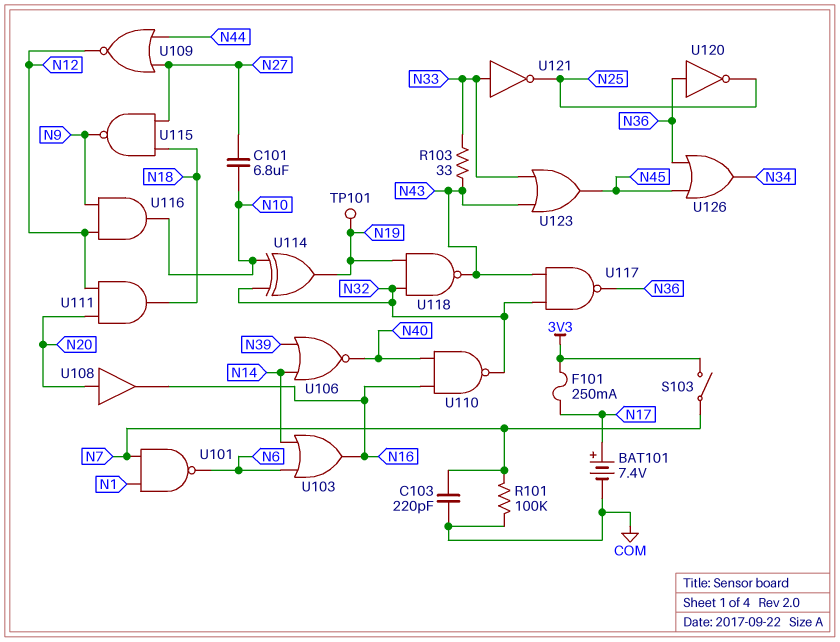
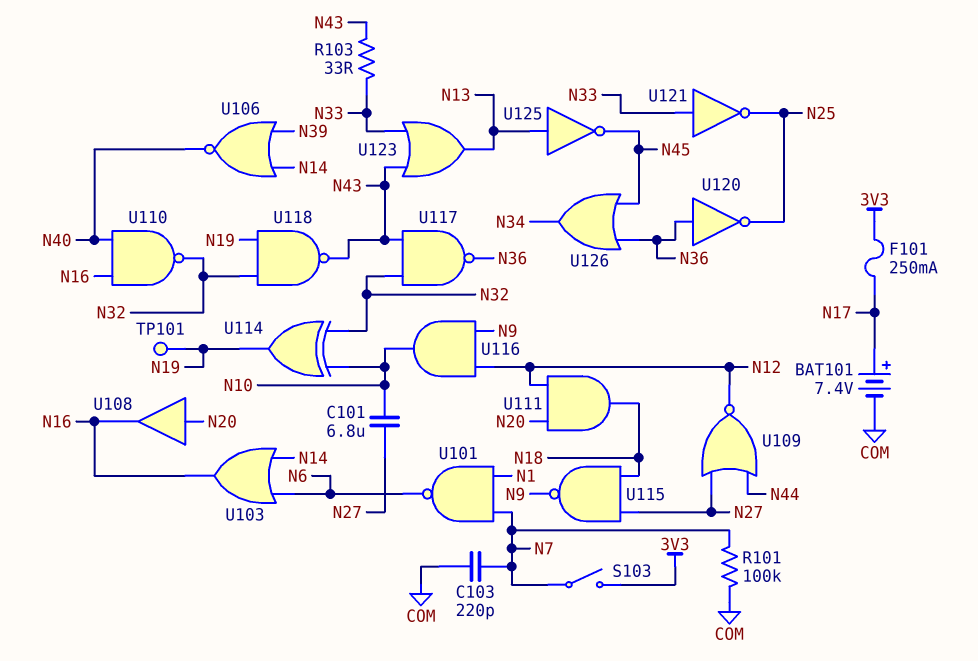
U123: OR (in N33, in N43, out N45) -> OR (in N33, in N43, out N13)
U125: none -> NOT (in N13, out N45)

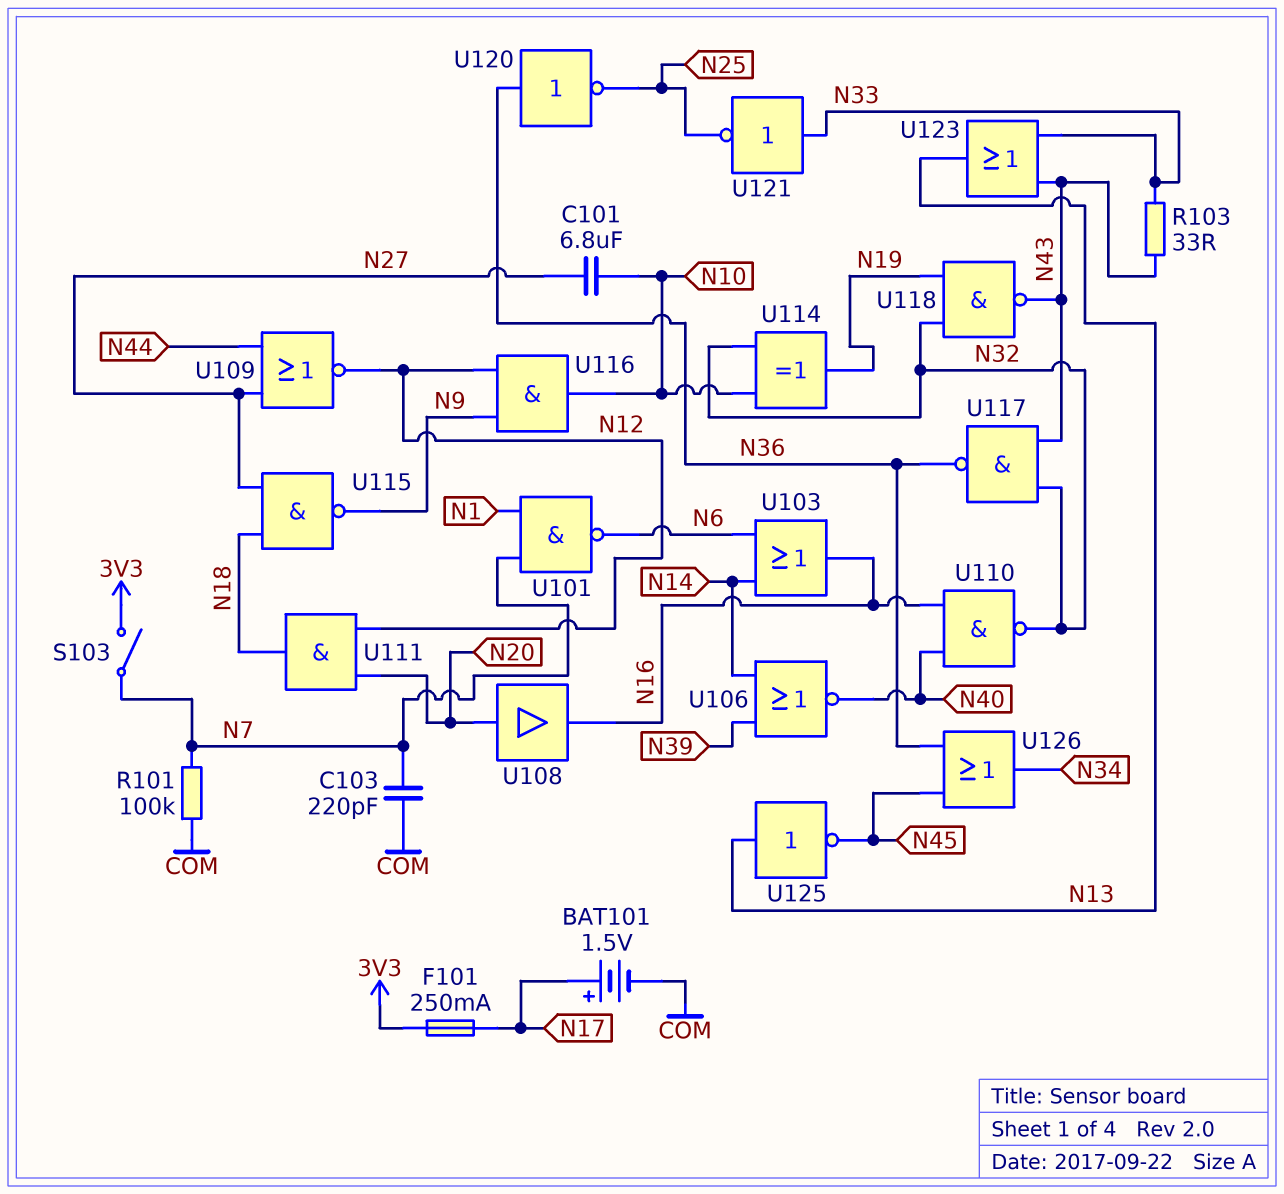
BAT101: 7.4V (plus N17, minus COM) -> 1.5V (plus N17, minus COM)
TP101: test point (N19) -> none

